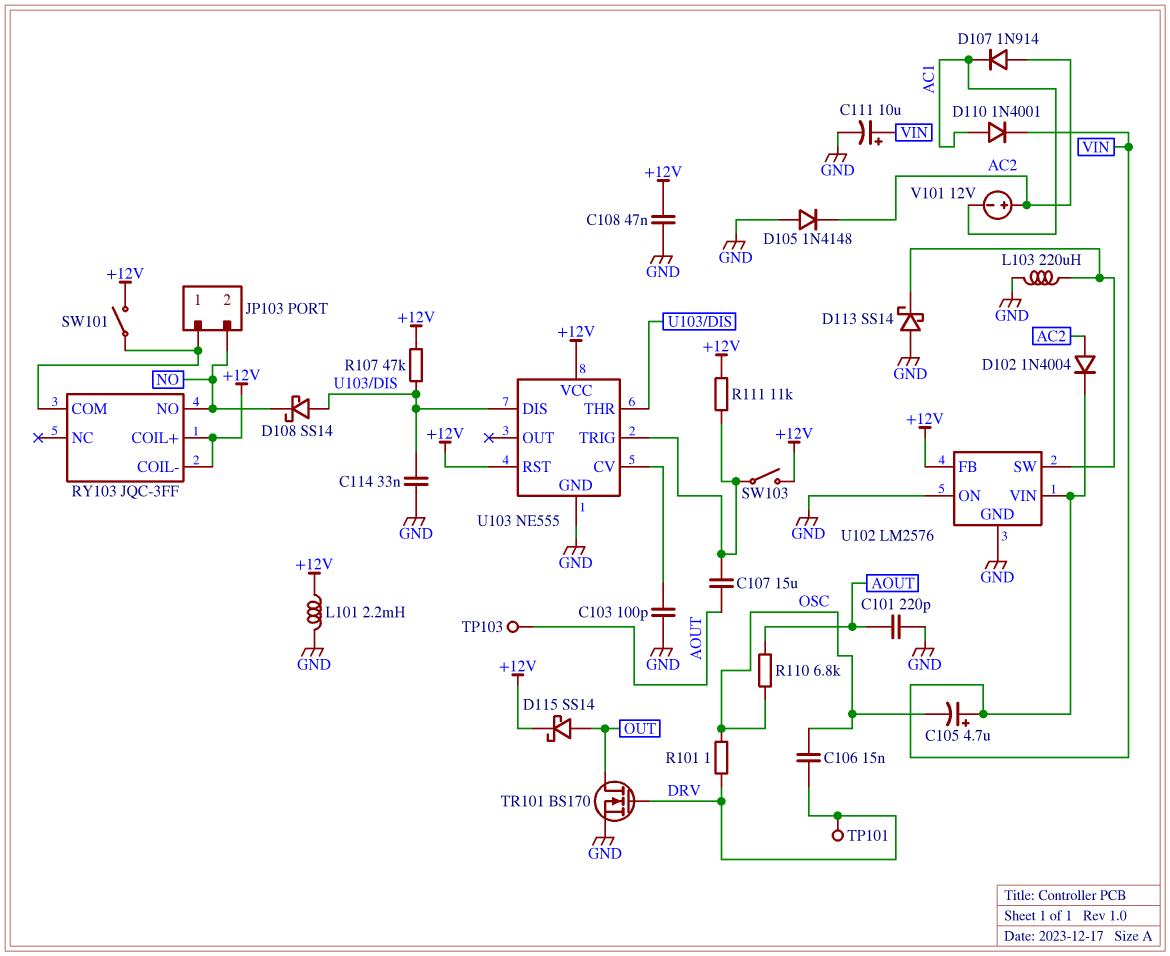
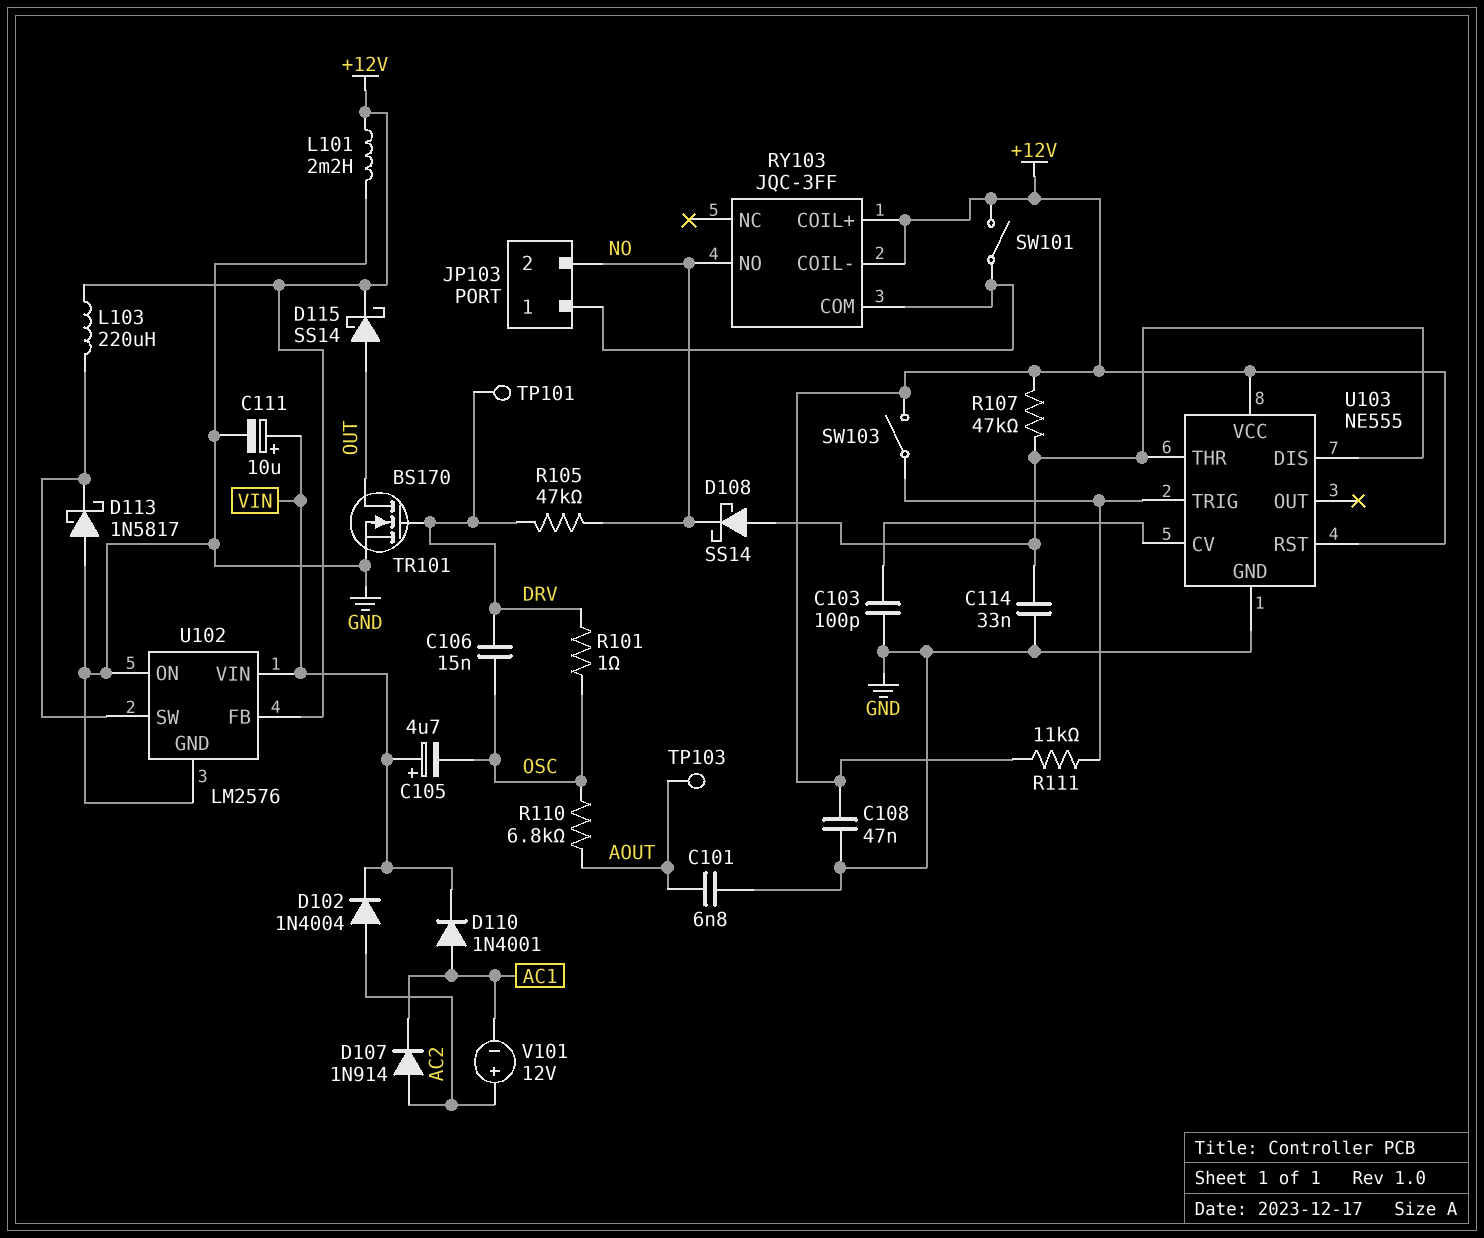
C101: 220pF (AOUT, GND) -> 6.8nF (AOUT, GND)
C107: 15uF (AOUT, U103/TRIG) -> none
D105: diode 1N4148 (A GND, K AC2) -> none
D113: schottky SS14 (A GND, K U102/SW) -> schottky 1N5817 (A GND, K U102/SW)
L103: 220uH (GND, U102/SW) -> 220uH (+12V, U102/SW)
R105: none -> 47k (DRV, NO)

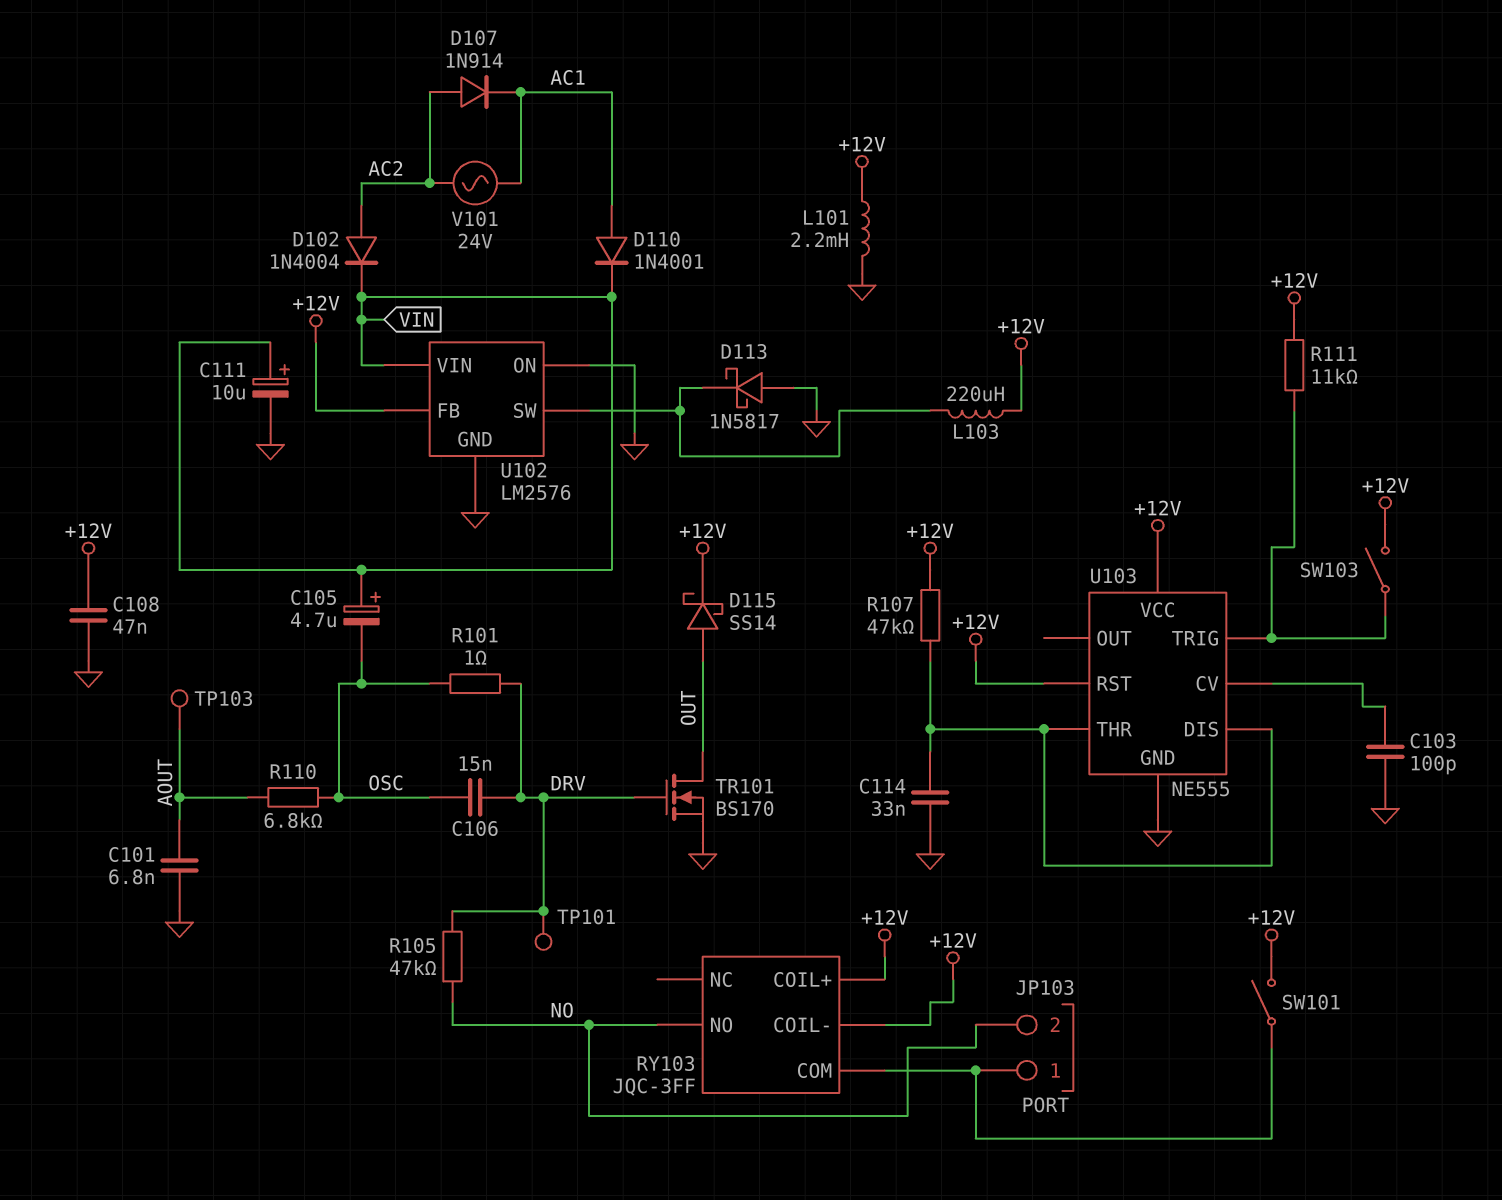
D108: schottky SS14 (A U103/DIS, K NO) -> none
V101: 12V (plus AC2, minus AC1) -> AC 24V (AC1, AC2)

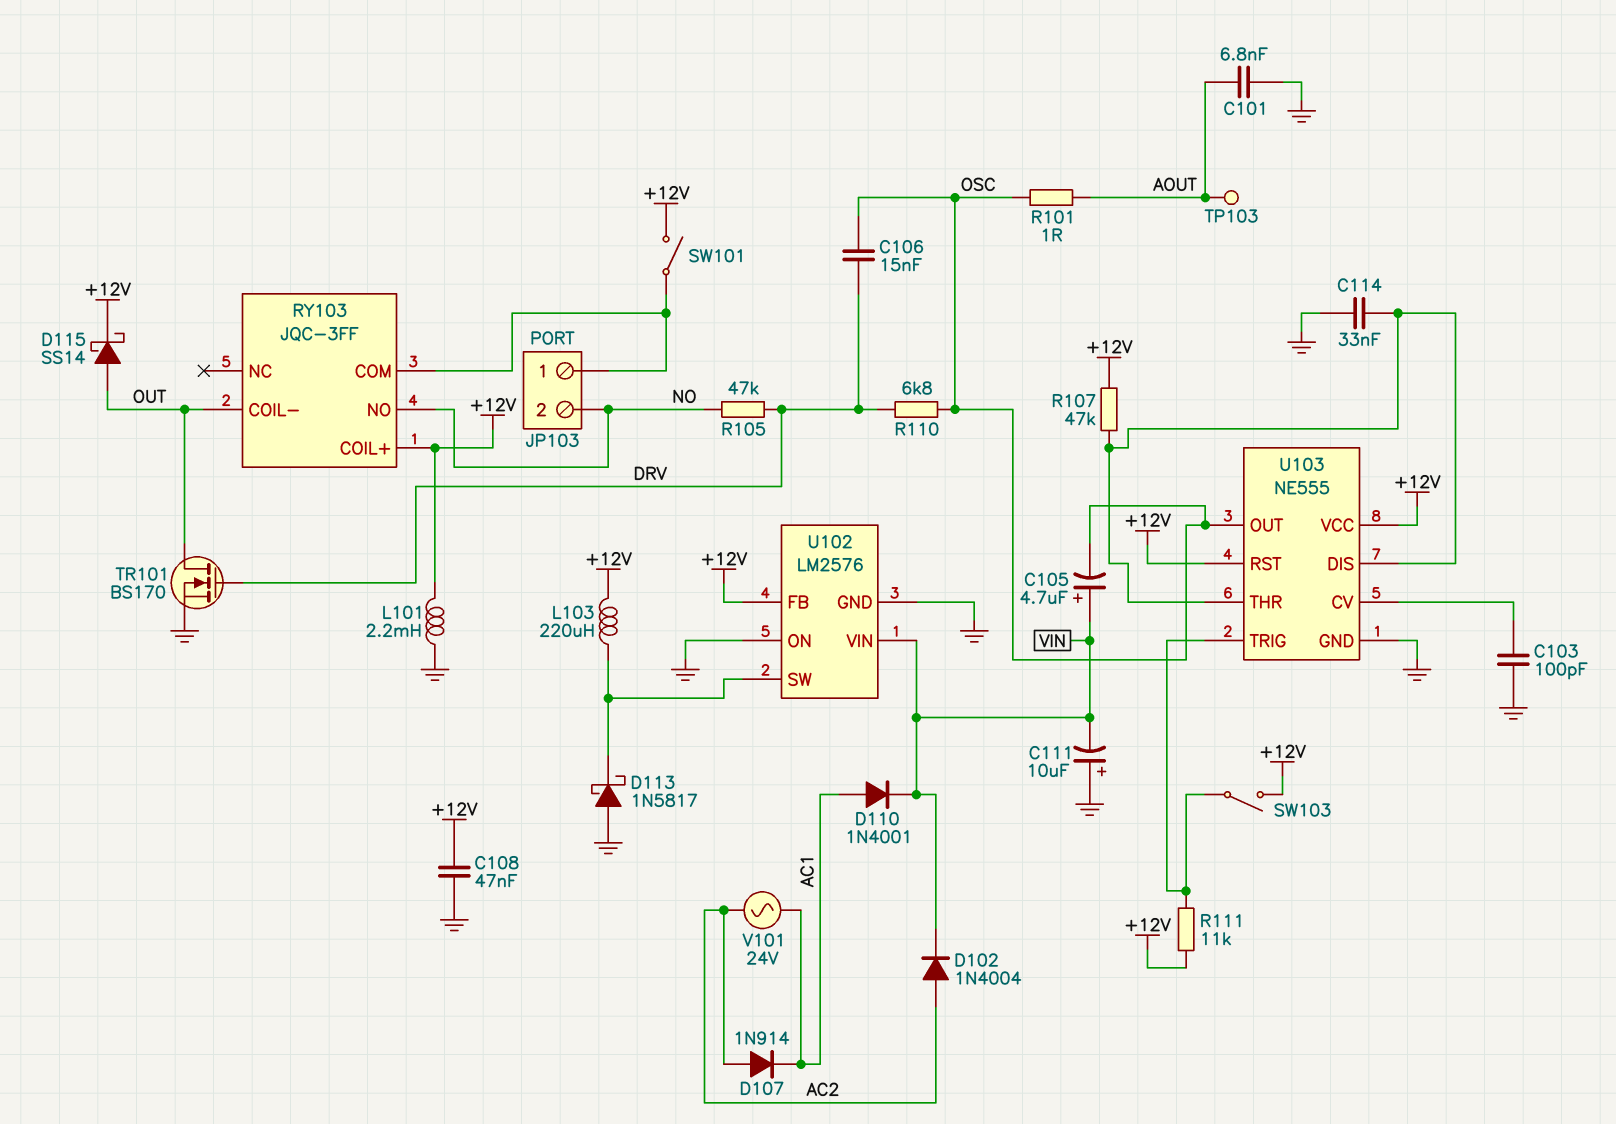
C111: 10uF (plus VIN, minus GND) -> 10uF (plus GND, minus VIN)
R101: 1 (DRV, OSC) -> 1 (AOUT, OSC)
R110: 6.8k (AOUT, OSC) -> 6.8k (DRV, OSC)
RY103 pin COIL-: +12V -> OUT
TP101: test point (DRV) -> none
U103 pin OUT: none -> OSC

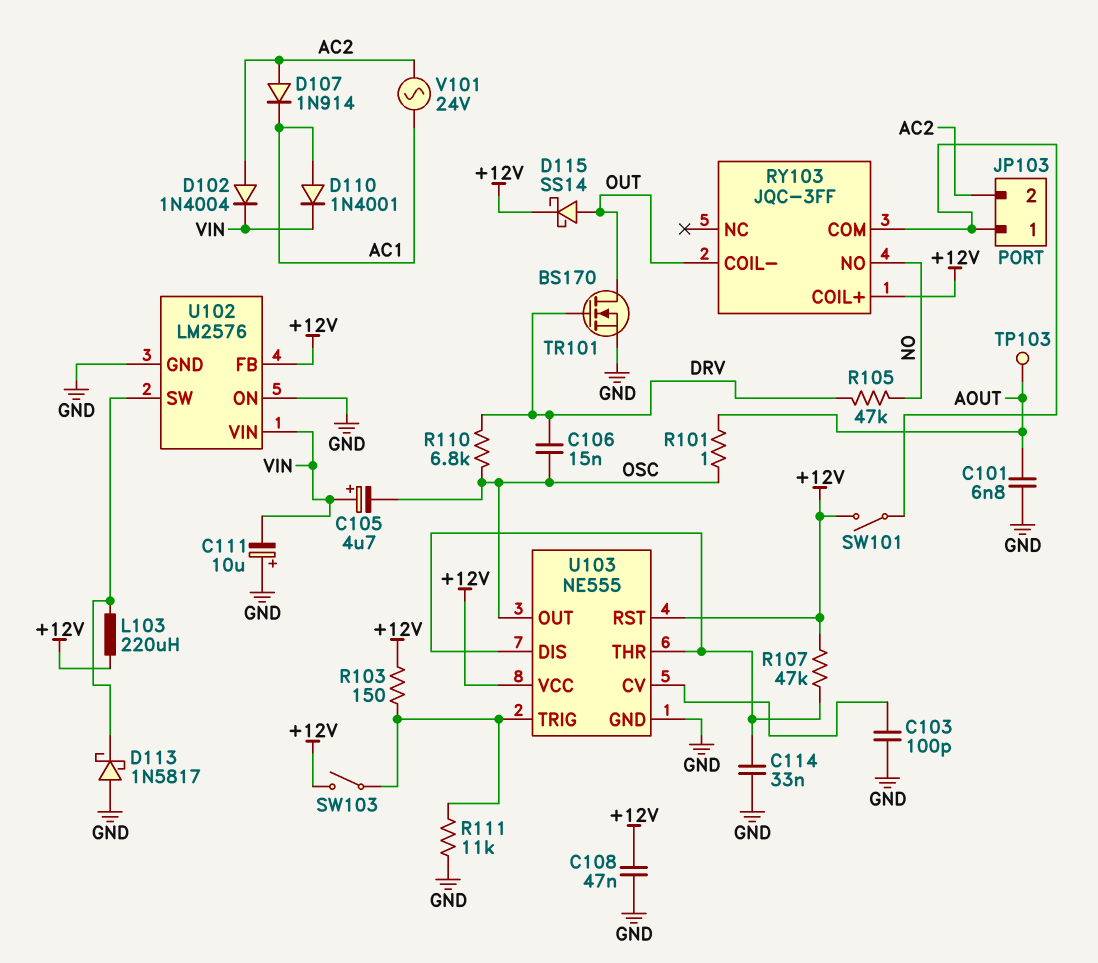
JP103 pin 2: NO -> AC2
L101: 2.2mH (+12V, GND) -> none
R103: none -> 150 (+12V, U103/TRIG)
R111: 11k (+12V, U103/TRIG) -> 11k (GND, U103/TRIG)

